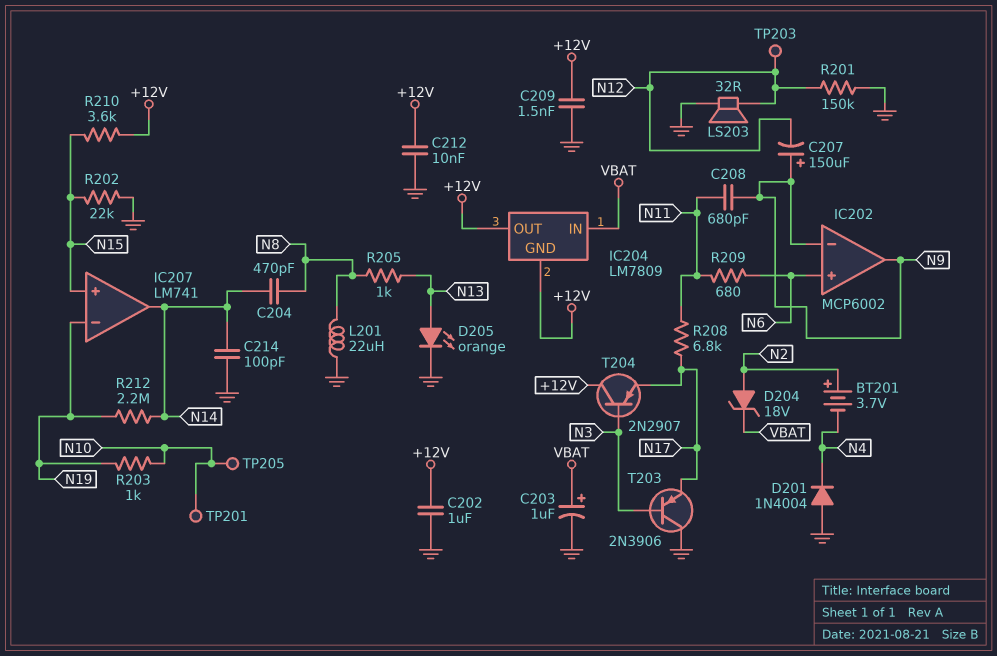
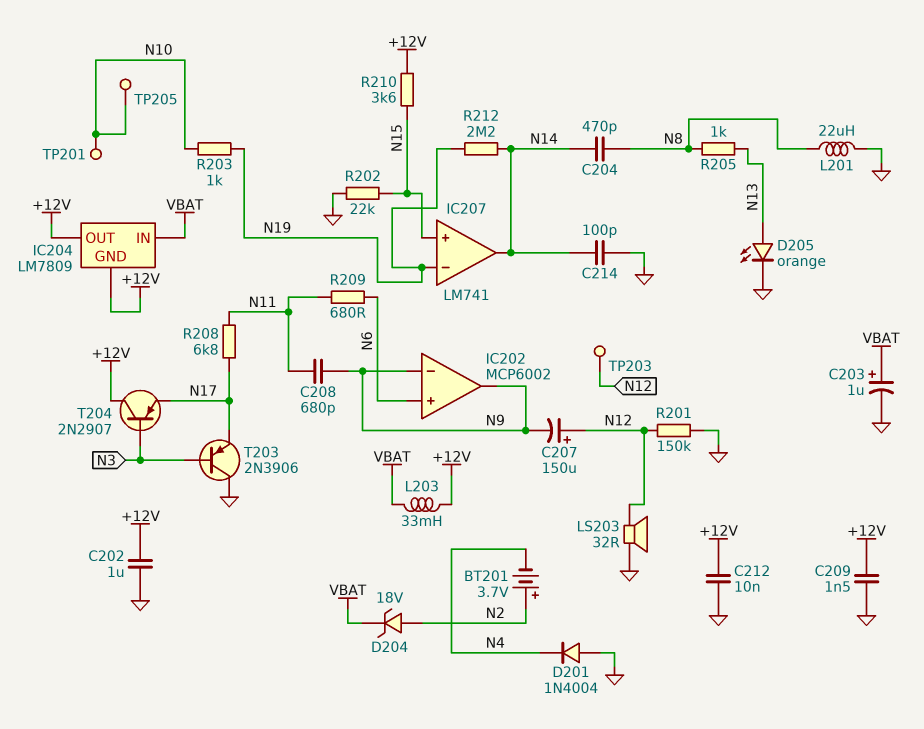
C207: 150uF (plus N9, minus N12) -> 150uF (plus N12, minus N9)
L203: none -> 33mH (+12V, VBAT)

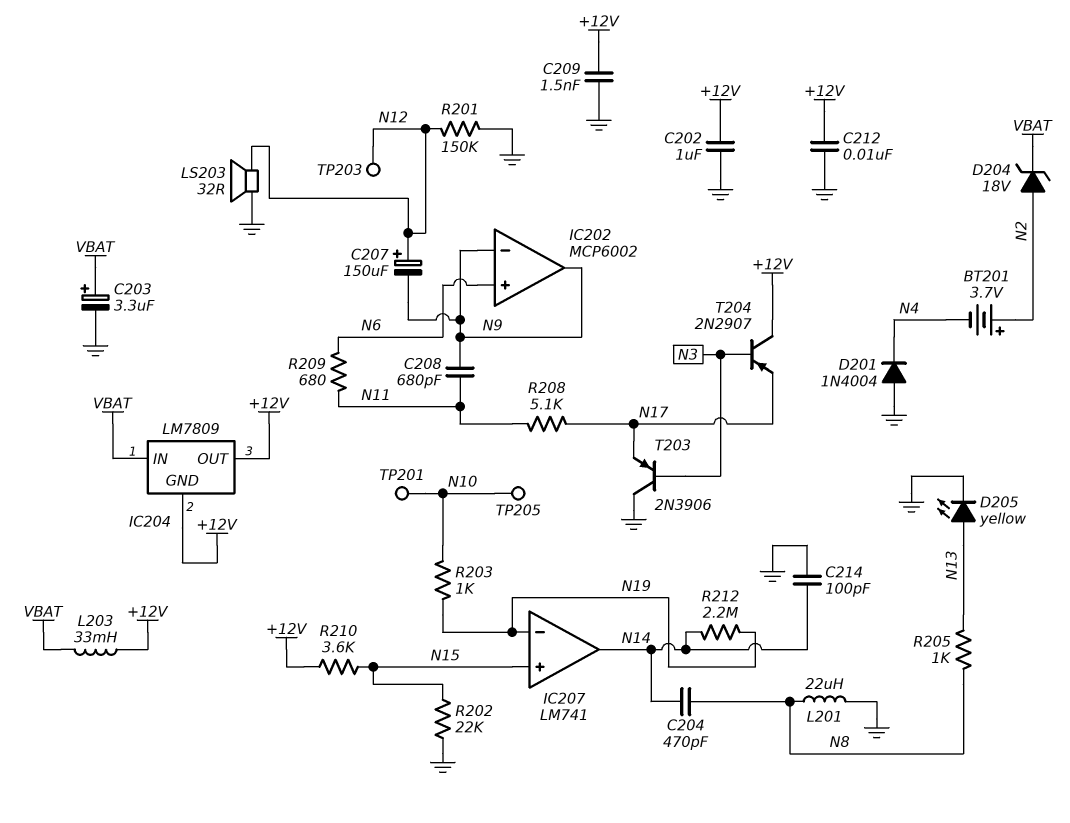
C203: 1uF (plus VBAT, minus GND) -> 3.3uF (plus VBAT, minus GND)
D205: LED orange (A N13, K GND) -> LED yellow (A N13, K GND)
R208: 6.8k (N11, N17) -> 5.1k (N11, N17)

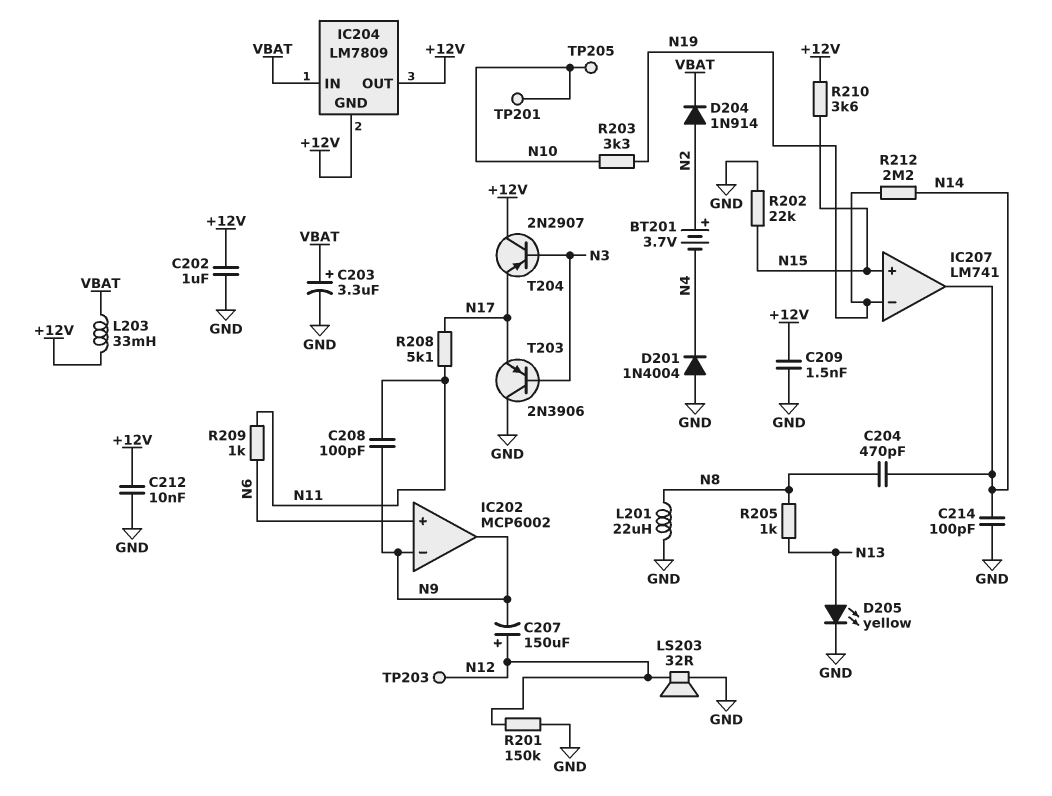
C208: 680pF (N9, N11) -> 100pF (N9, N11)
D204: zener 18V (A N2, K VBAT) -> diode 1N914 (A N2, K VBAT)
R203: 1k (N10, N19) -> 3.3k (N10, N19)
R209: 680 (N6, N11) -> 1k (N6, N11)

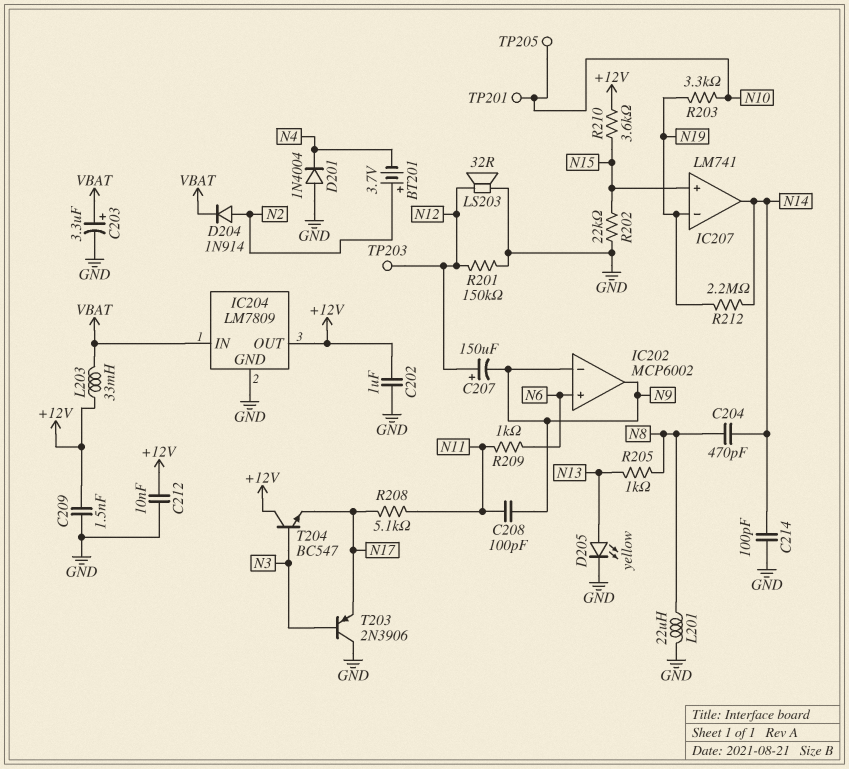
IC204 pin GND: +12V -> GND
T204: PNP 2N2907 (B N3, C +12V, E N17) -> NPN BC547 (B N3, C +12V, E N17)

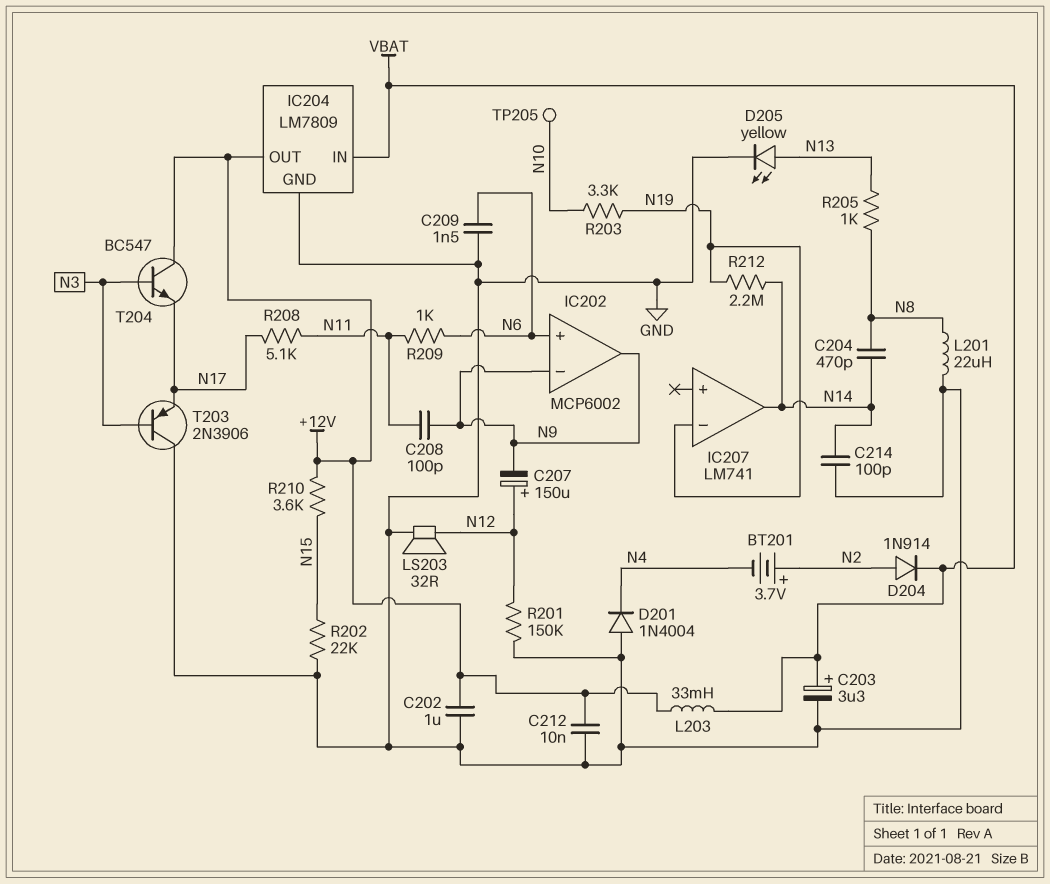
C209: 1.5nF (+12V, GND) -> 1.5nF (GND, N6)
IC207 pin in+: N15 -> none
TP201: test point (N10) -> none
TP203: test point (N12) -> none

